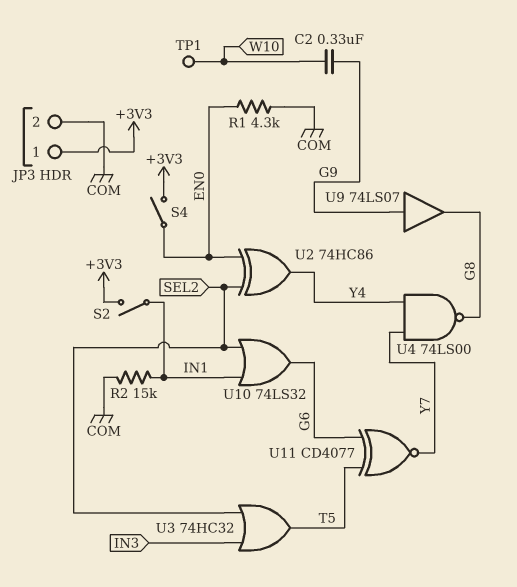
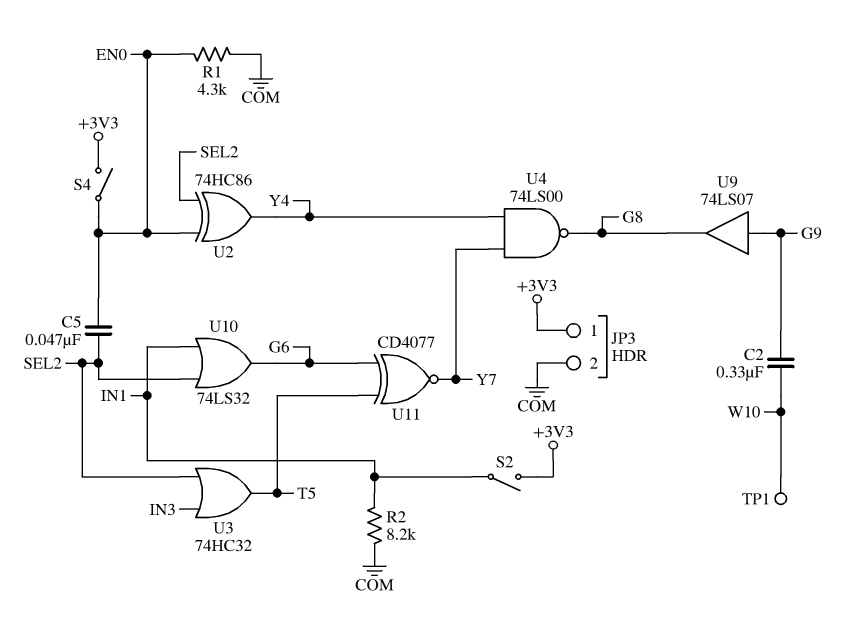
C5: none -> 47nF (EN0, SEL2)
R2: 15k (COM, IN1) -> 8.2k (COM, IN1)

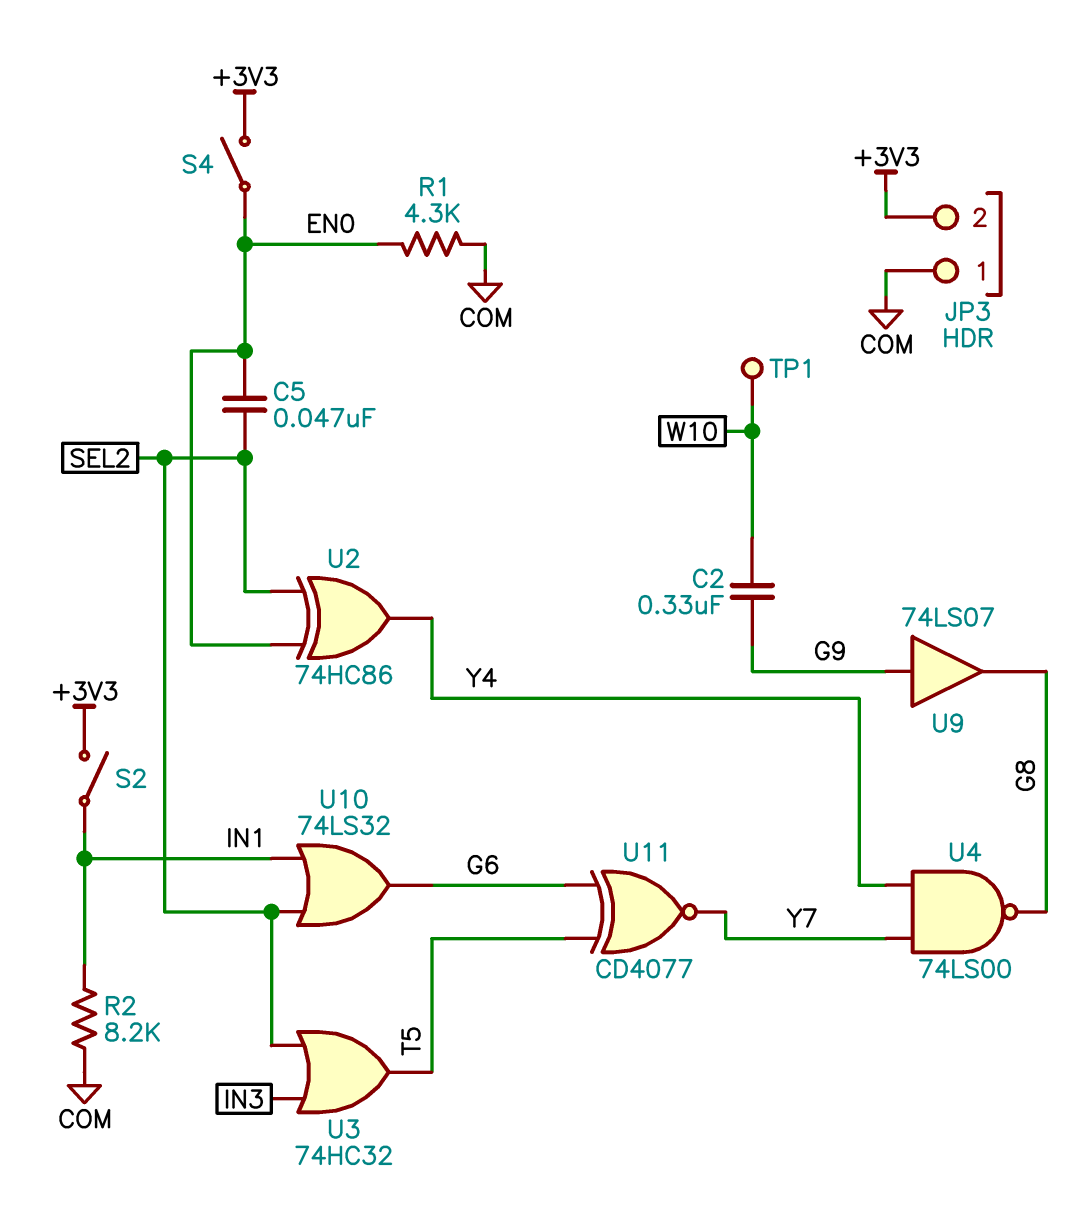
JP3 pin 1: +3V3 -> COM
JP3 pin 2: COM -> +3V3

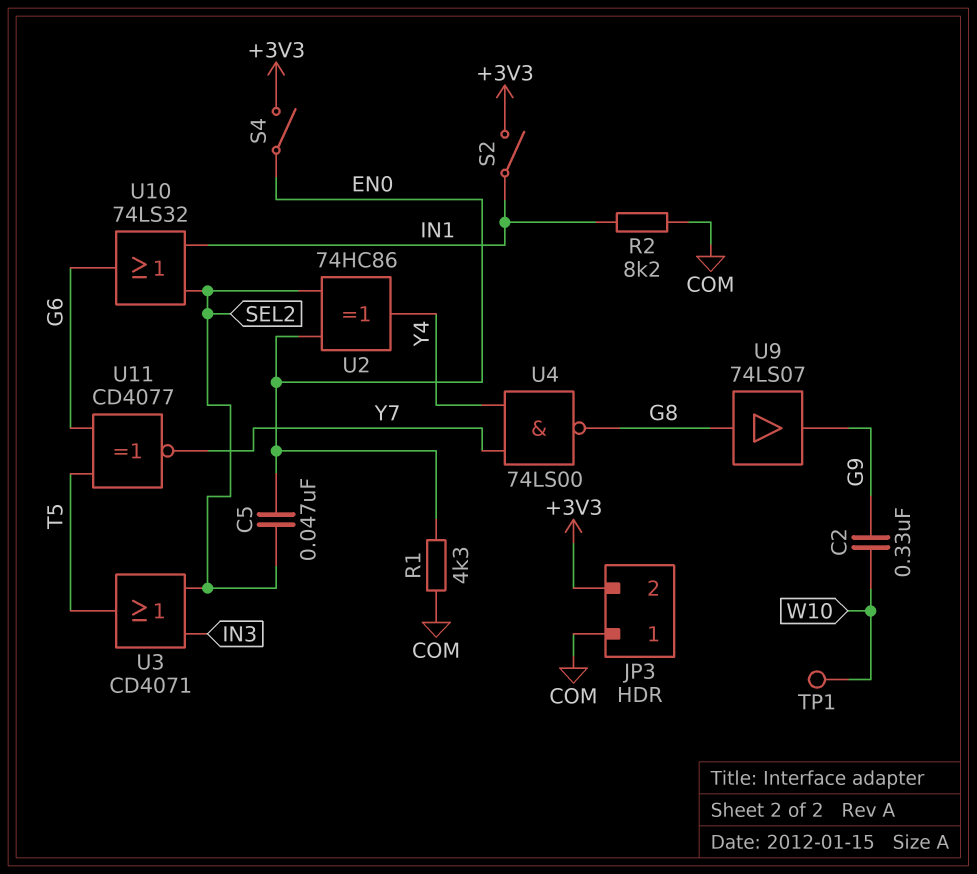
U3: OR 74HC32 (in IN3, in SEL2, out T5) -> OR CD4071 (in IN3, in SEL2, out T5)
U9: buffer 74LS07 (in G9, out G8) -> buffer 74LS07 (in G8, out G9)

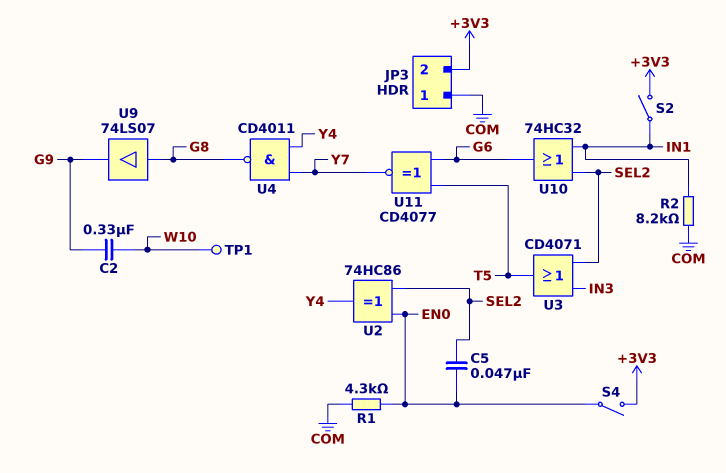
U4: NAND 74LS00 (in Y4, in Y7, out G8) -> NAND CD4011 (in Y4, in Y7, out G8)
U10: OR 74LS32 (in IN1, in SEL2, out G6) -> OR 74HC32 (in IN1, in SEL2, out G6)

